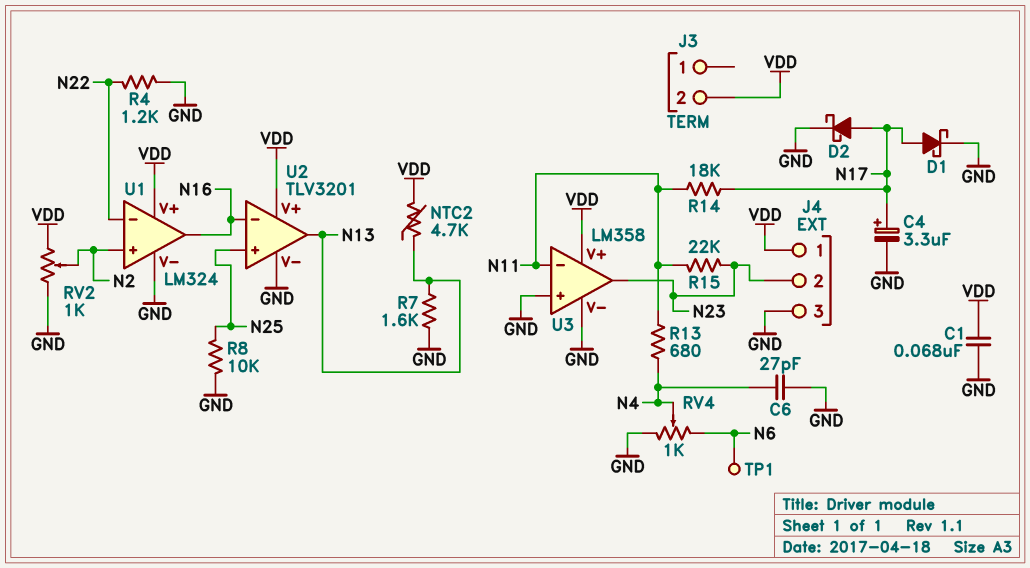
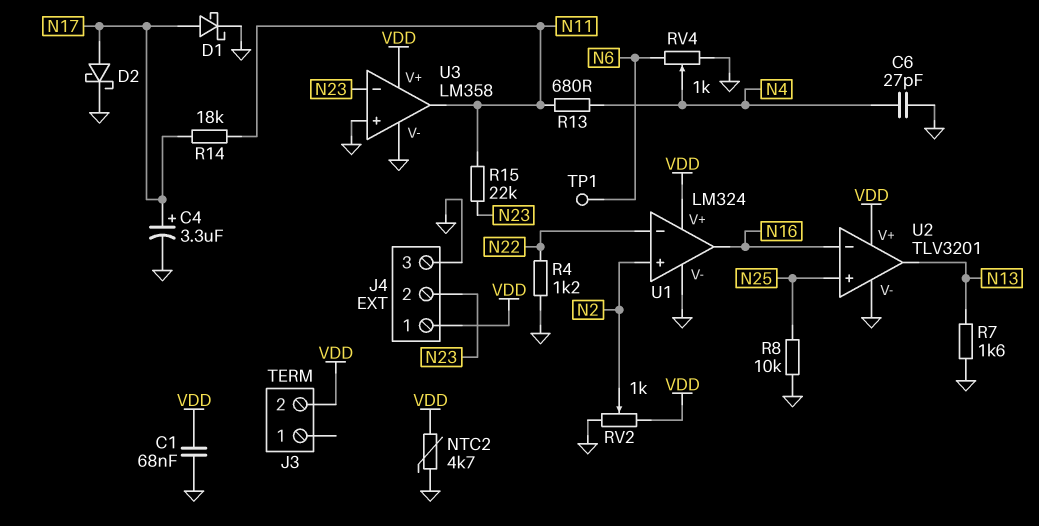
NTC2: 4.7k (N13, VDD) -> 4.7k (GND, VDD)
U3 pin in-: N11 -> N23
U3 pin out: N23 -> N11

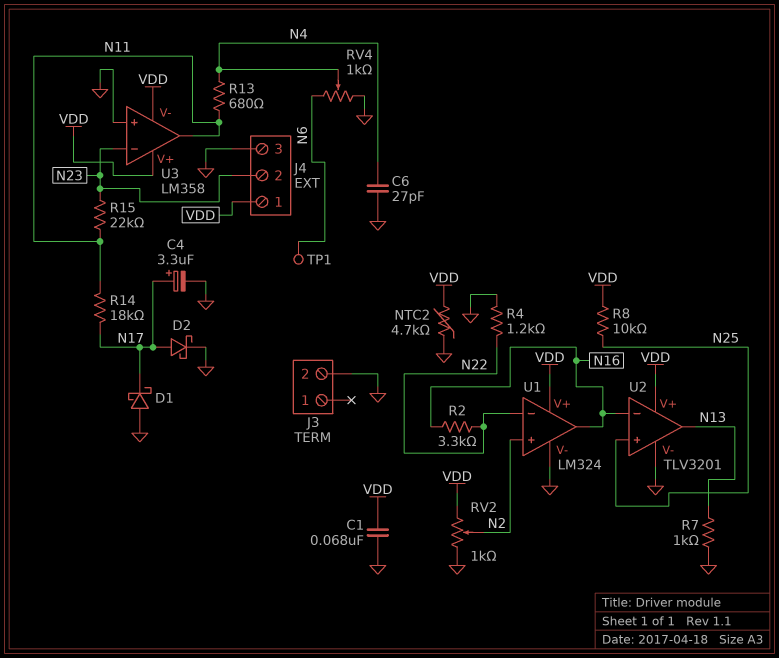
D1: schottky (A N17, K GND) -> schottky (A GND, K N17)
J3 pin 2: VDD -> GND
R2: none -> 3.3k (N16, N22)
R7: 1.6k (GND, N13) -> 1k (GND, N13)
R8: 10k (GND, N25) -> 10k (N25, VDD)
U3 pin V-: GND -> VDD

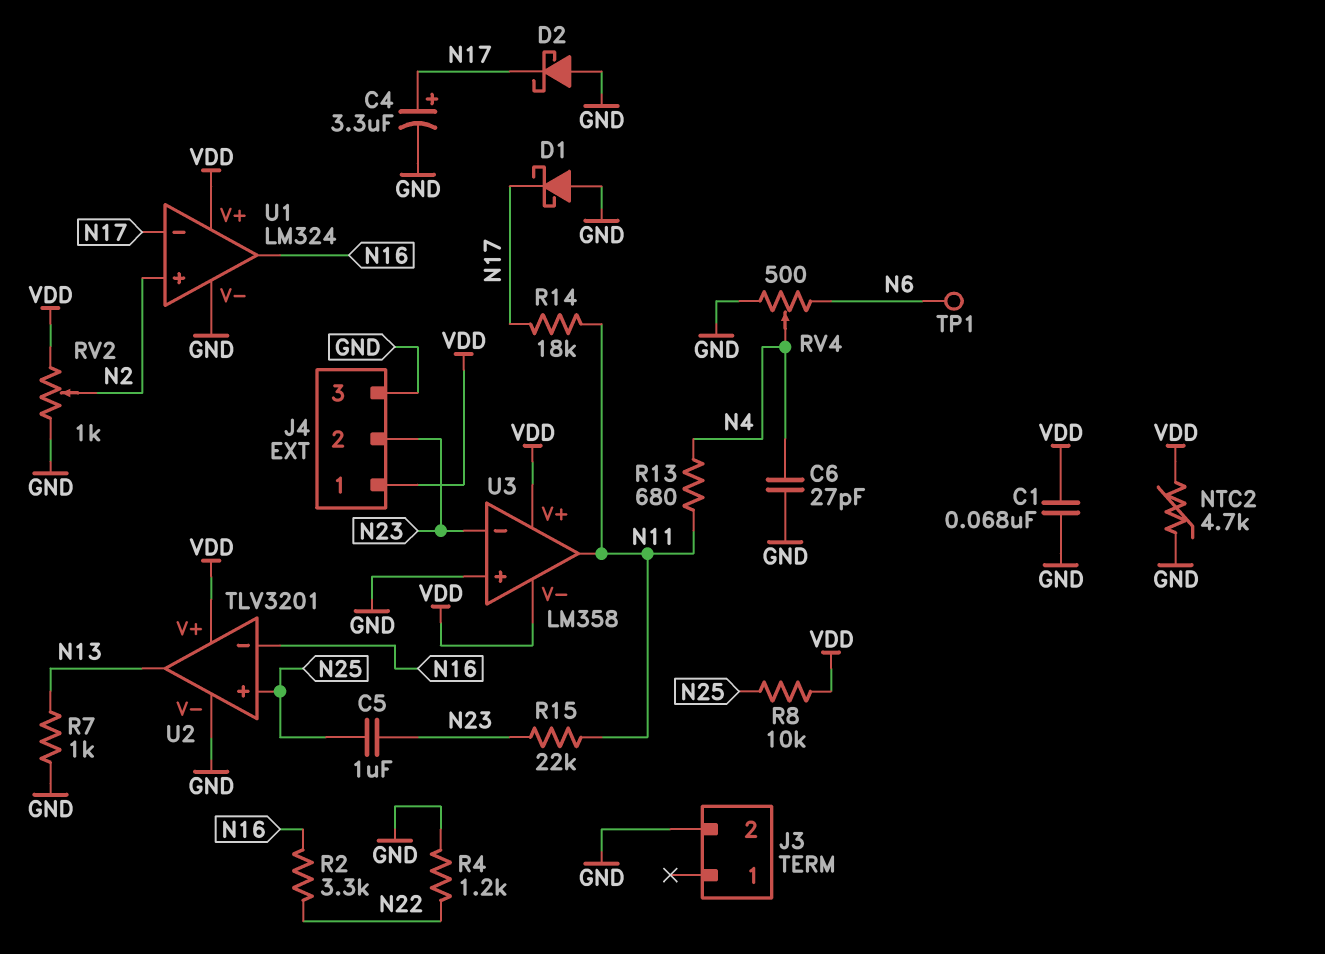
C5: none -> 1uF (N23, N25)
D2: schottky (A N17, K GND) -> schottky (A GND, K N17)
RV4: 1k (GND, N6, wiper N4) -> 500 (GND, N6, wiper N4)
U1 pin in-: N22 -> N17

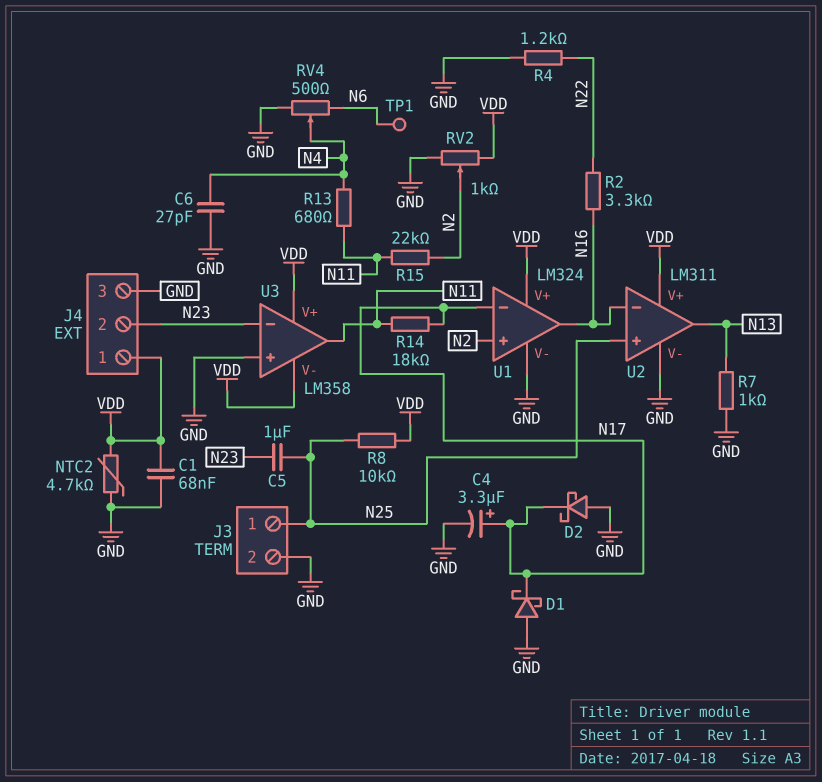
J3 pin 1: none -> N25
R15: 22k (N11, N23) -> 22k (N2, N11)
U2: TLV3201 -> LM311

